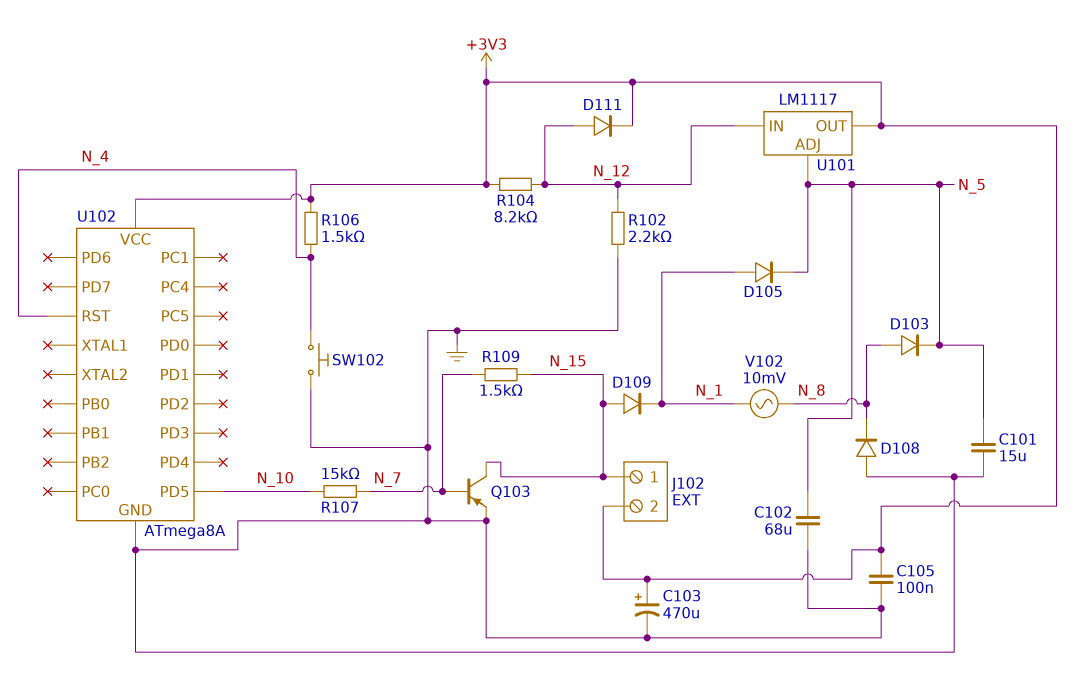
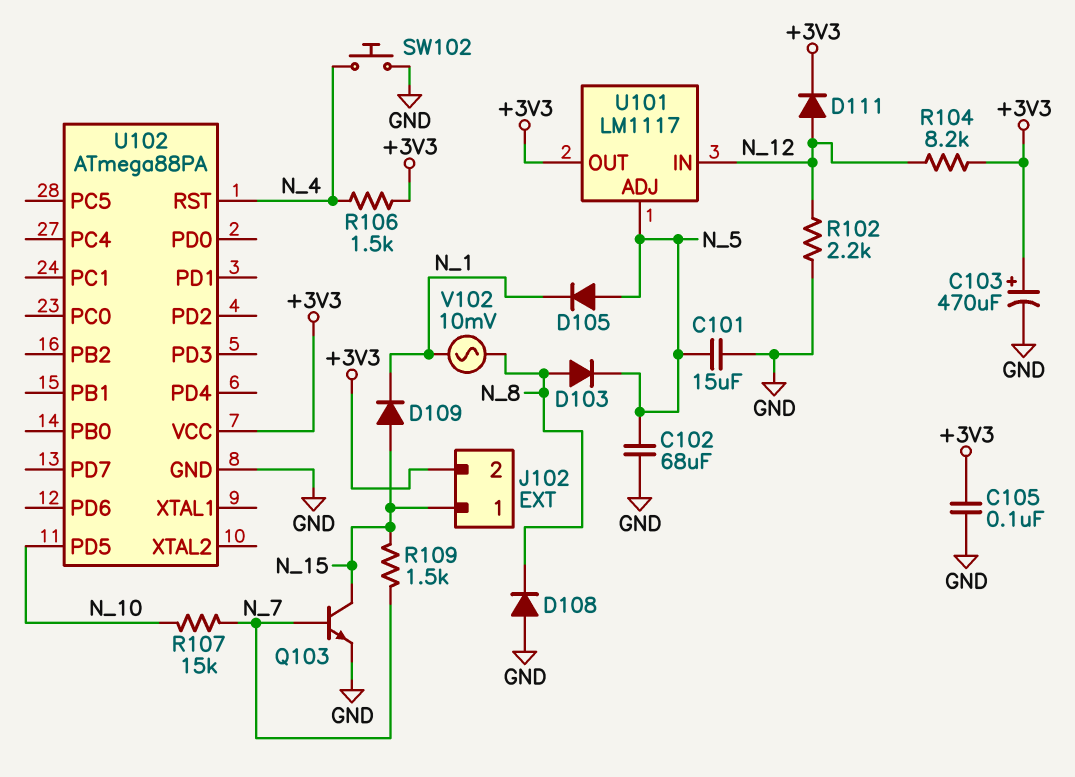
D105: diode (A N_1, K N_5) -> diode (A N_5, K N_1)
Q103: PNP (B N_7, C N_15, E GND) -> NPN (B N_7, C N_15, E GND)
U102: ATmega8A -> ATmega88PA

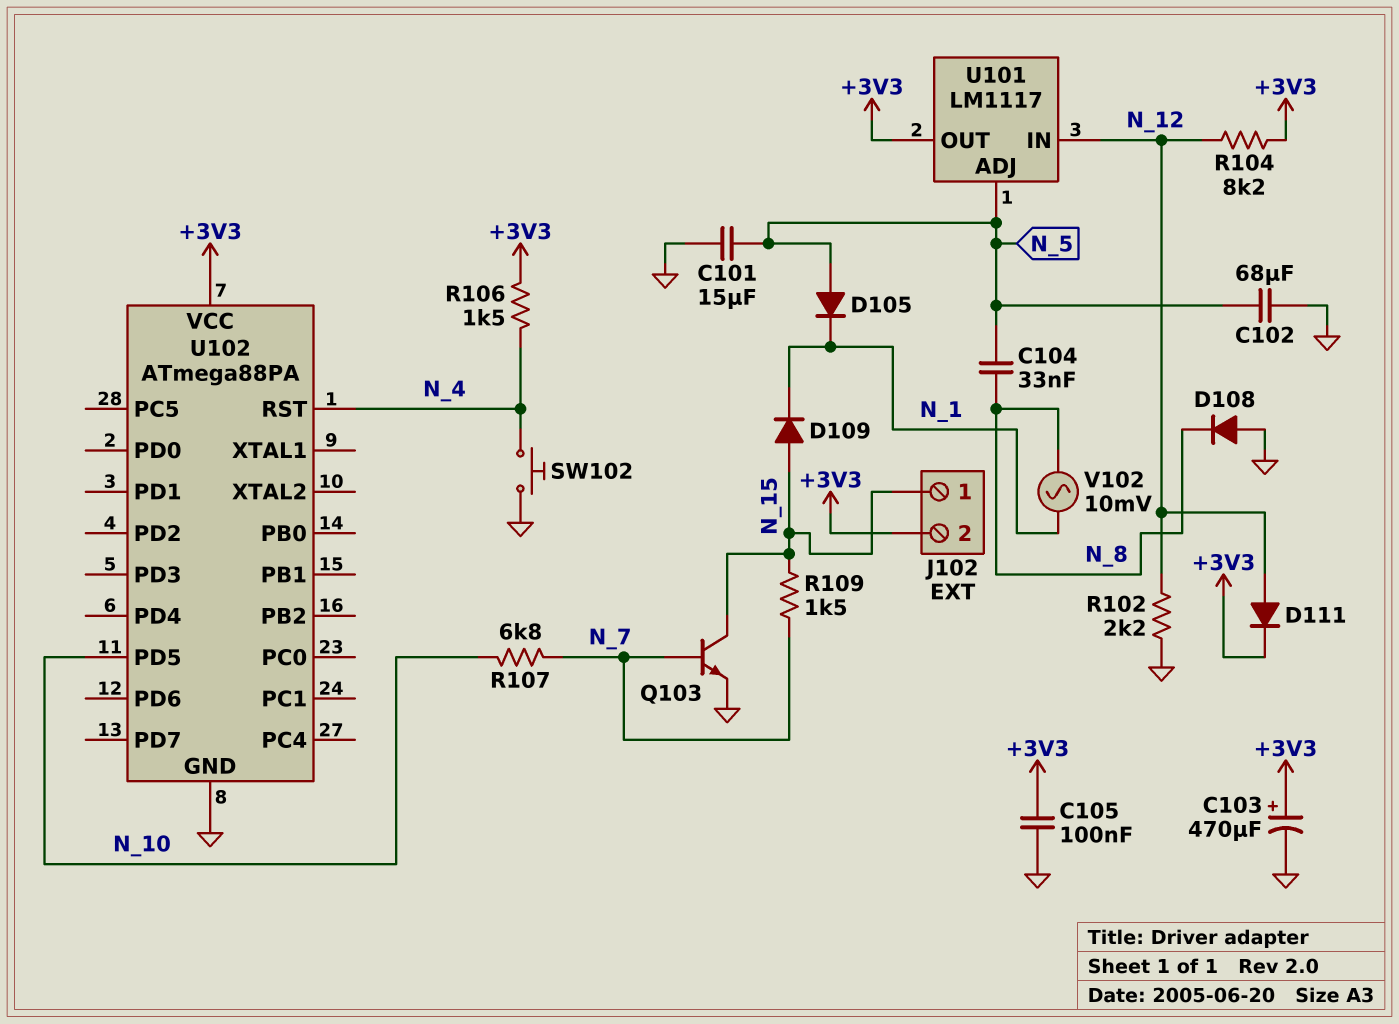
C104: none -> 33nF (N_5, N_8)
D103: diode (A N_8, K N_5) -> none
R107: 15k (N_7, N_10) -> 6.8k (N_7, N_10)

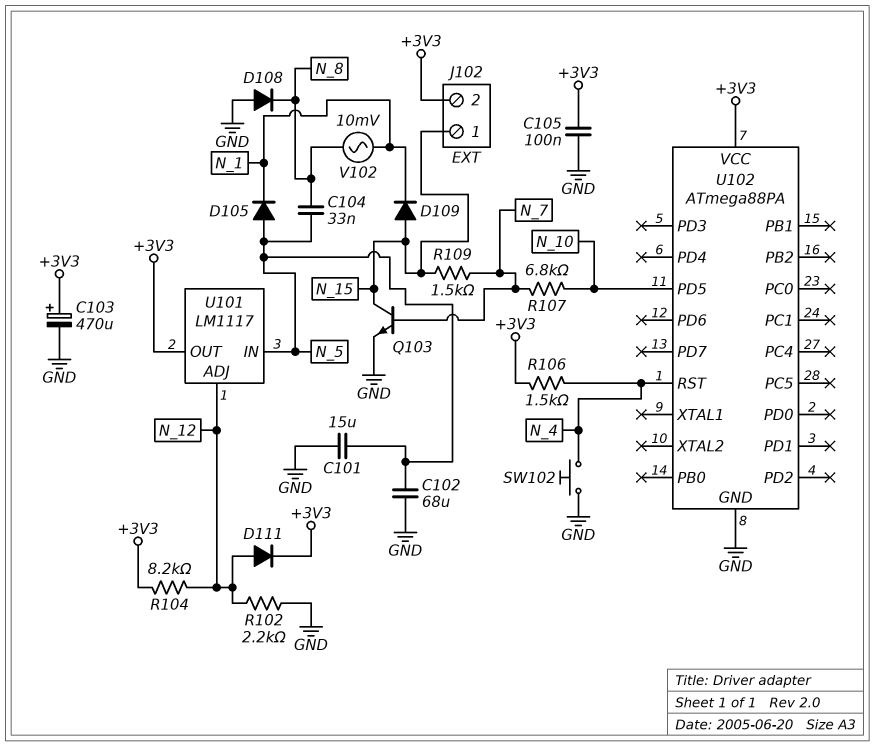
U101 pin ADJ: N_5 -> N_12
U101 pin IN: N_12 -> N_5

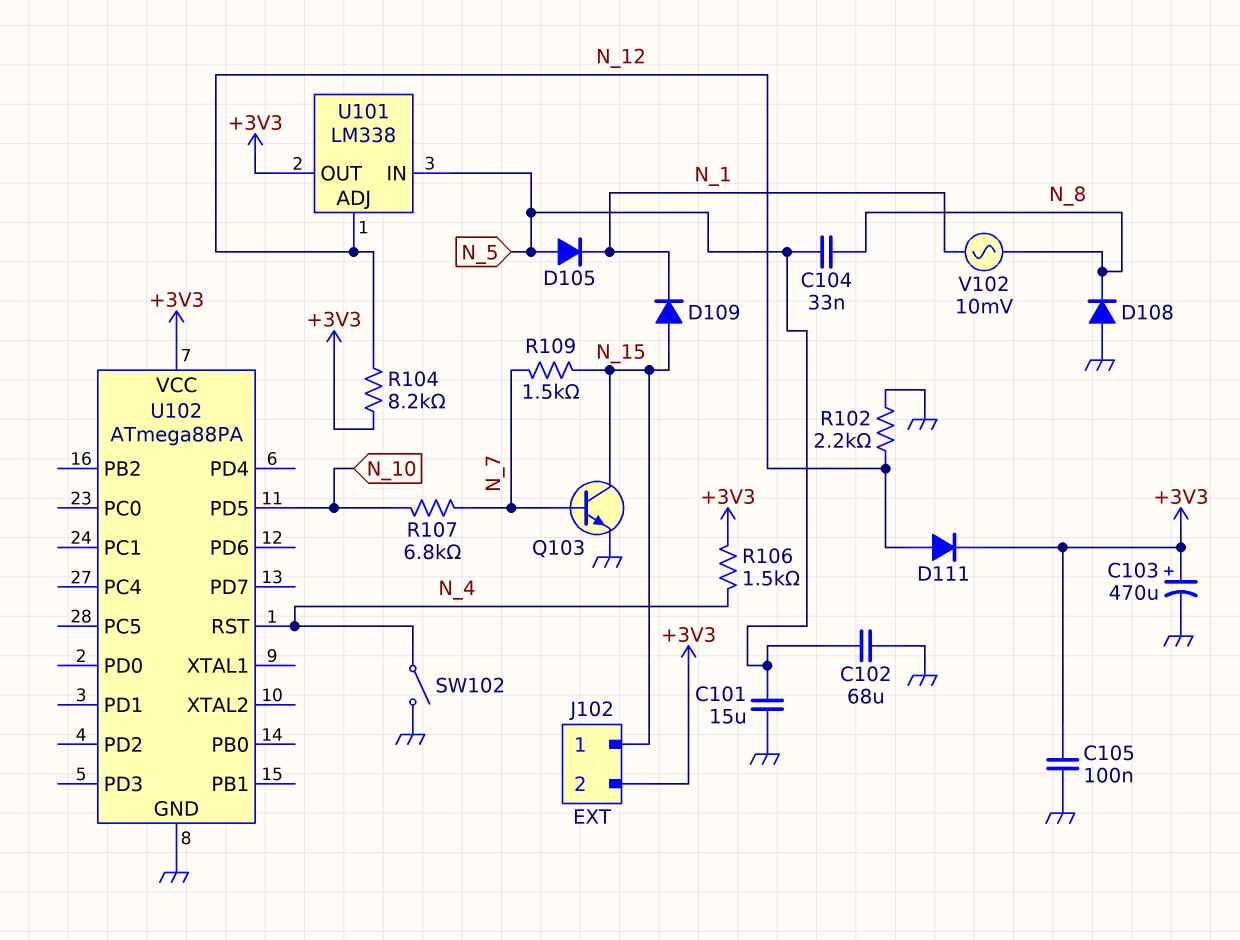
SW102: button (GND, N_4) -> switch (GND, N_4)
U101: LM1117 -> LM338

